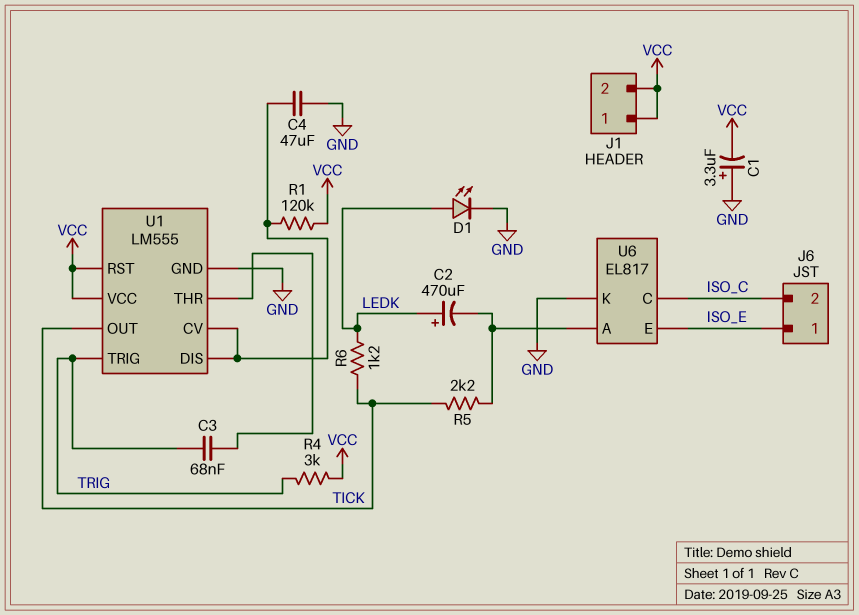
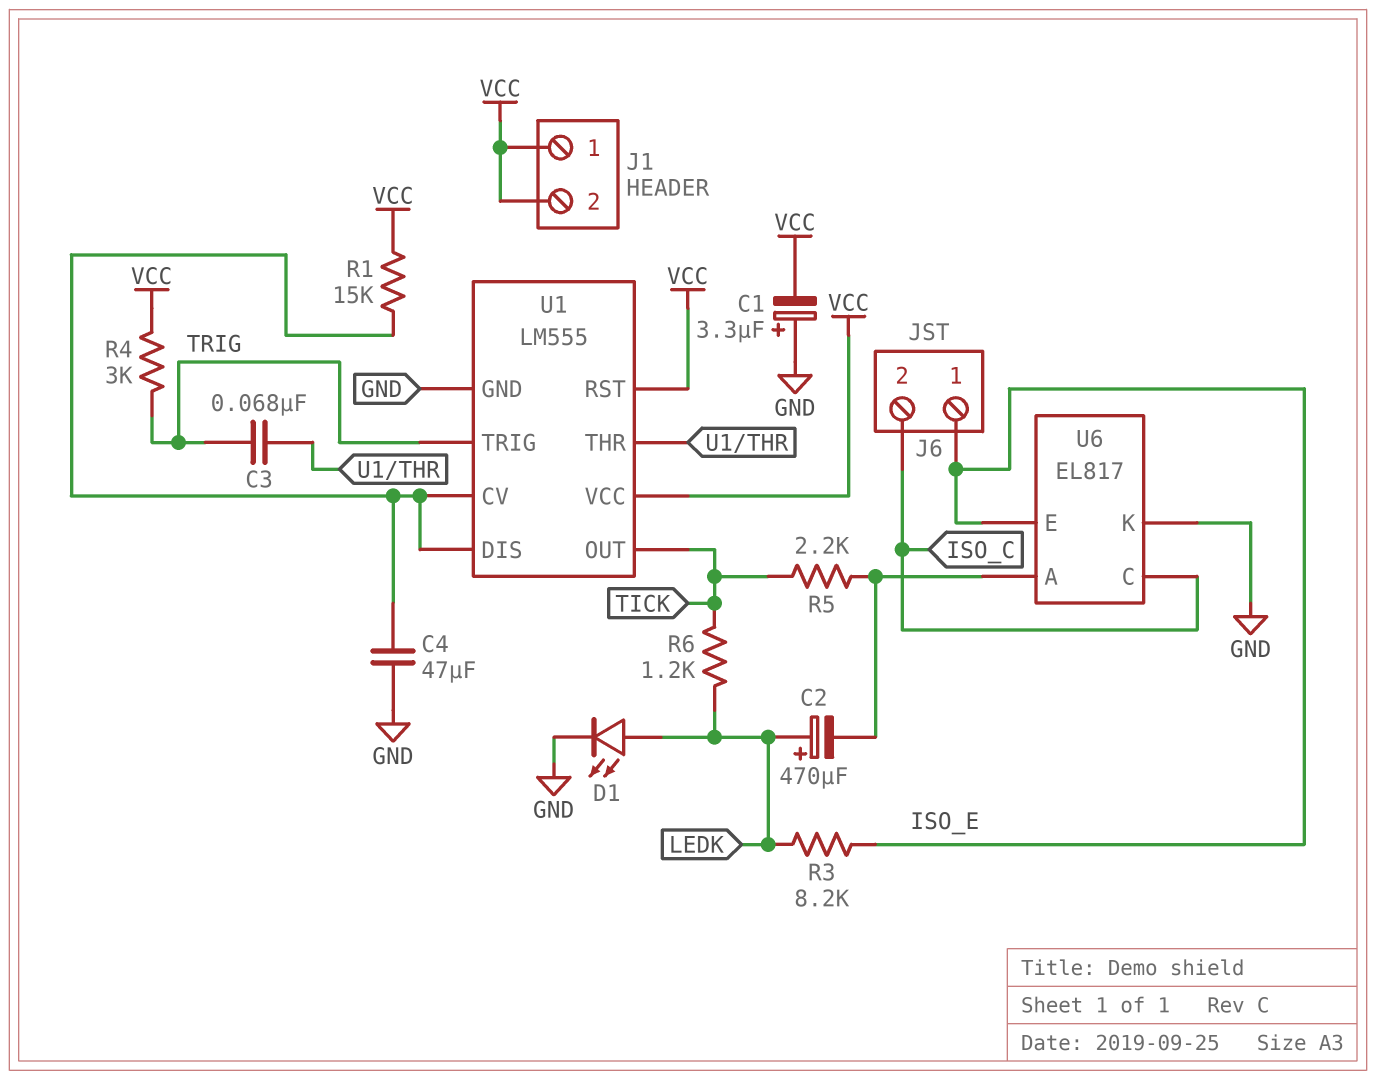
R1: 120k (U1/CV, VCC) -> 15k (U1/CV, VCC)
R3: none -> 8.2k (ISO_E, LEDK)

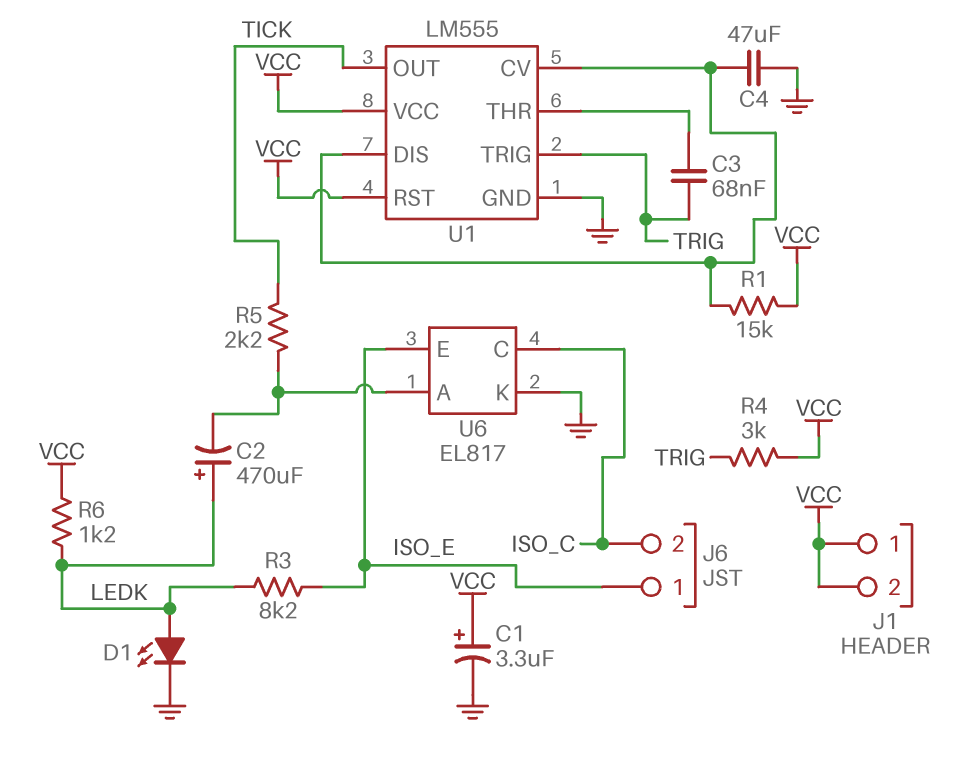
C1: 3.3uF (plus GND, minus VCC) -> 3.3uF (plus VCC, minus GND)
R6: 1.2k (LEDK, TICK) -> 1.2k (LEDK, VCC)

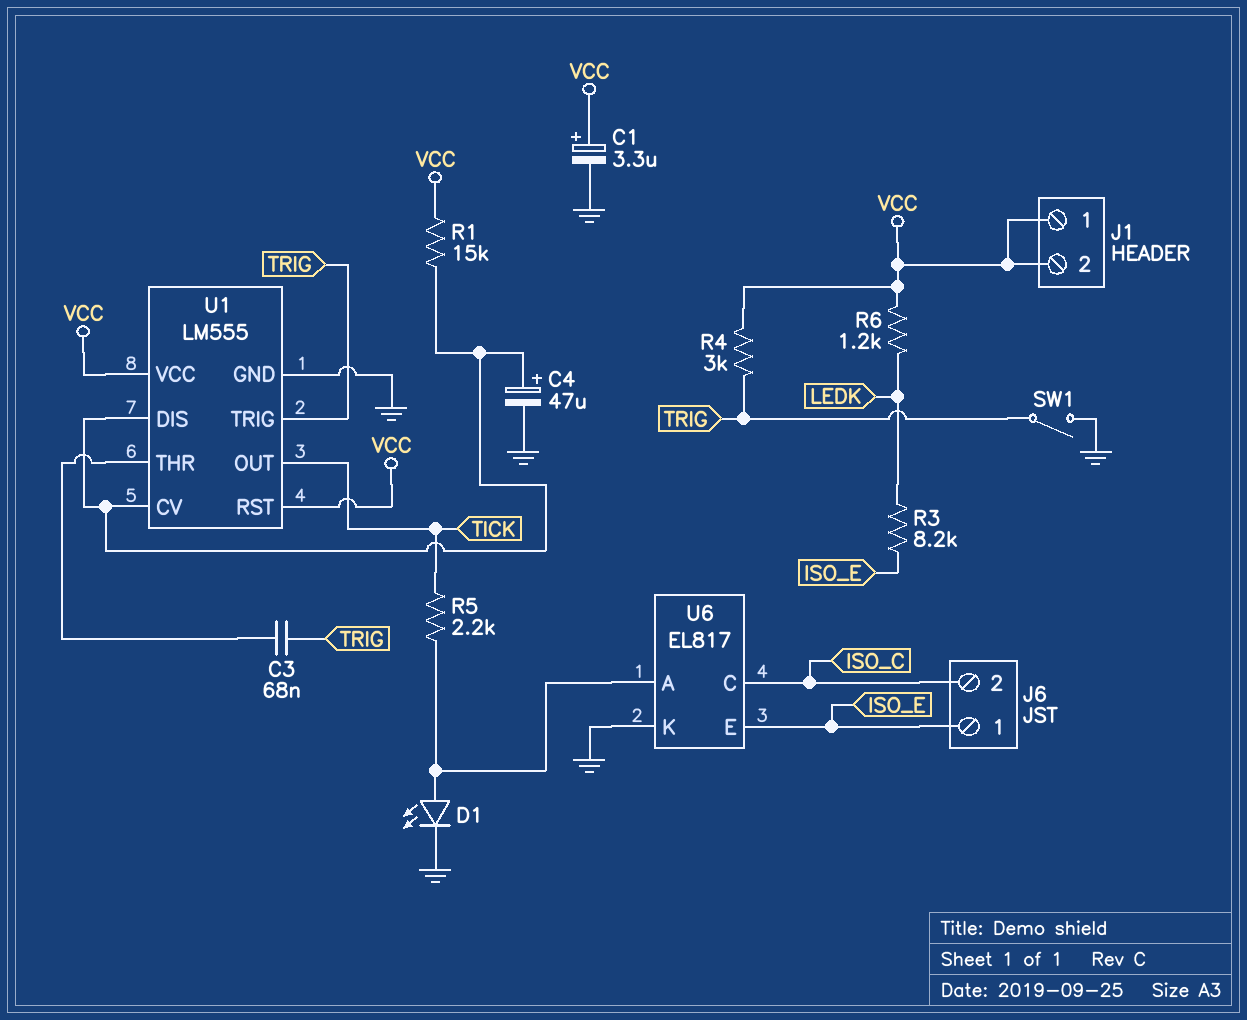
C2: 470uF (plus LEDK, minus U6/A) -> none
C4: 47uF (GND, U1/CV) -> 47uF (plus U1/CV, minus GND)
D1: LED (A LEDK, K GND) -> LED (A U6/A, K GND)
SW1: none -> switch (GND, TRIG)

